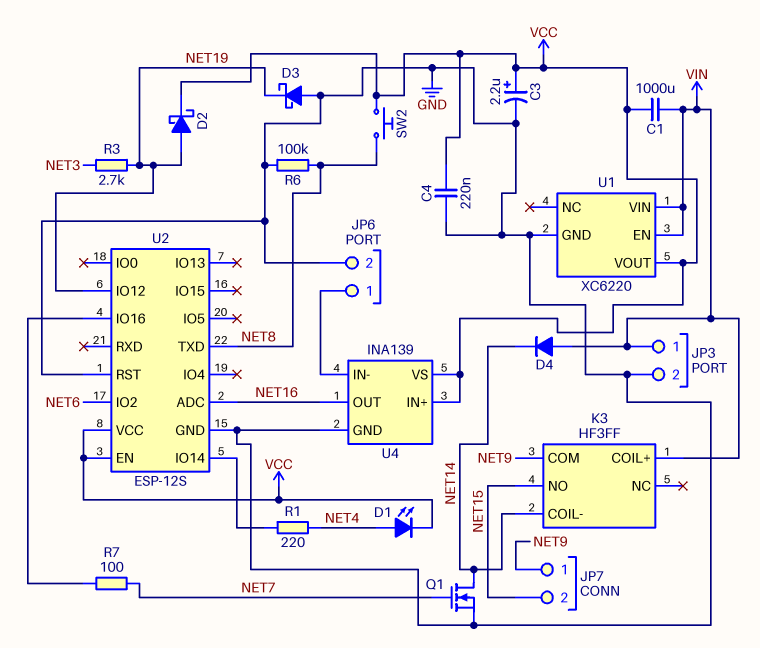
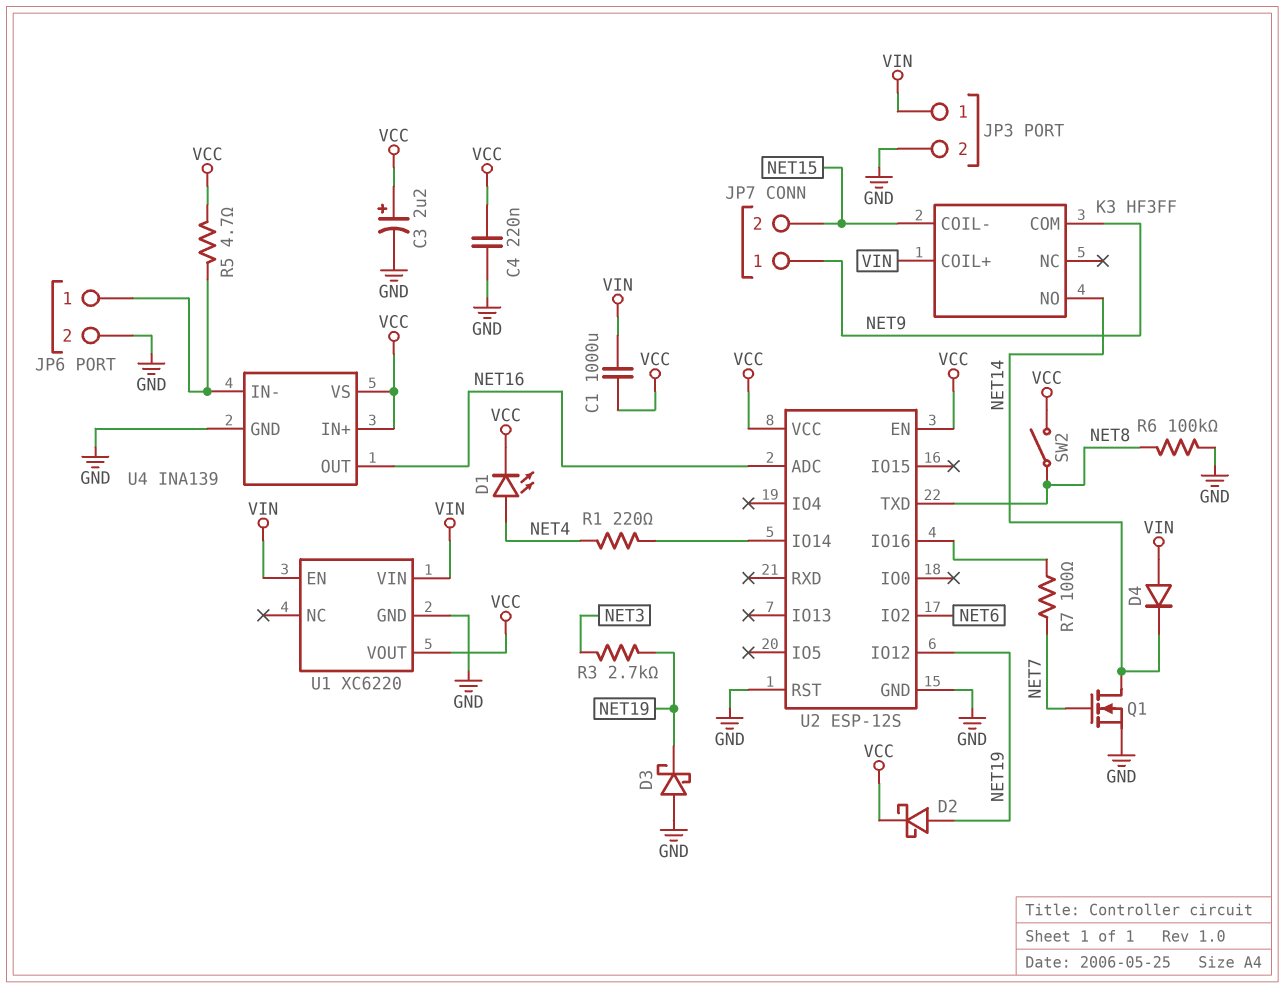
K3 pin COIL-: NET14 -> NET15
K3 pin NO: NET15 -> NET14
R5: none -> 4.7 (JP6/1, VCC)
SW2: button (NET8, VCC) -> switch (NET8, VCC)

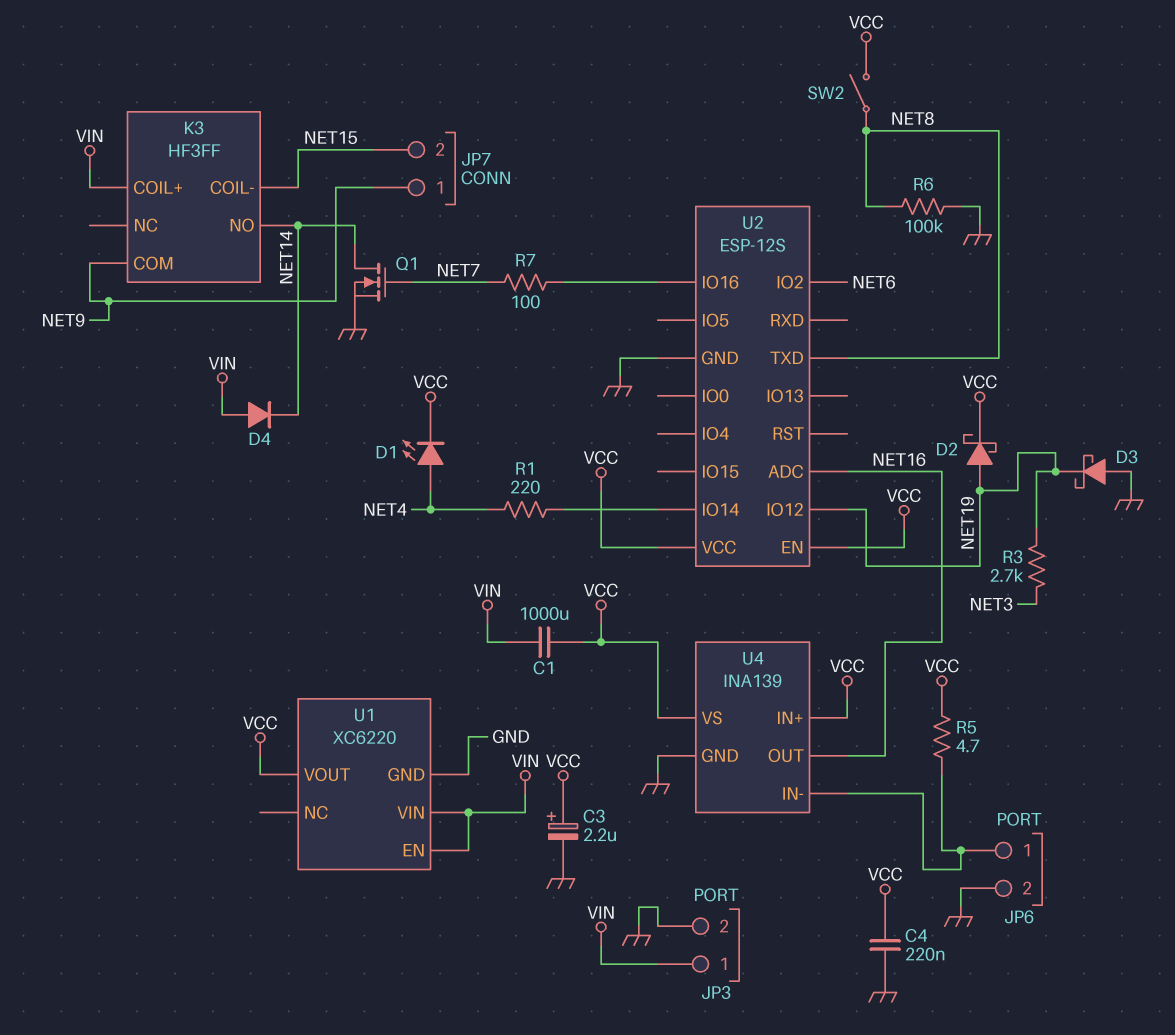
U2 pin RST: GND -> none

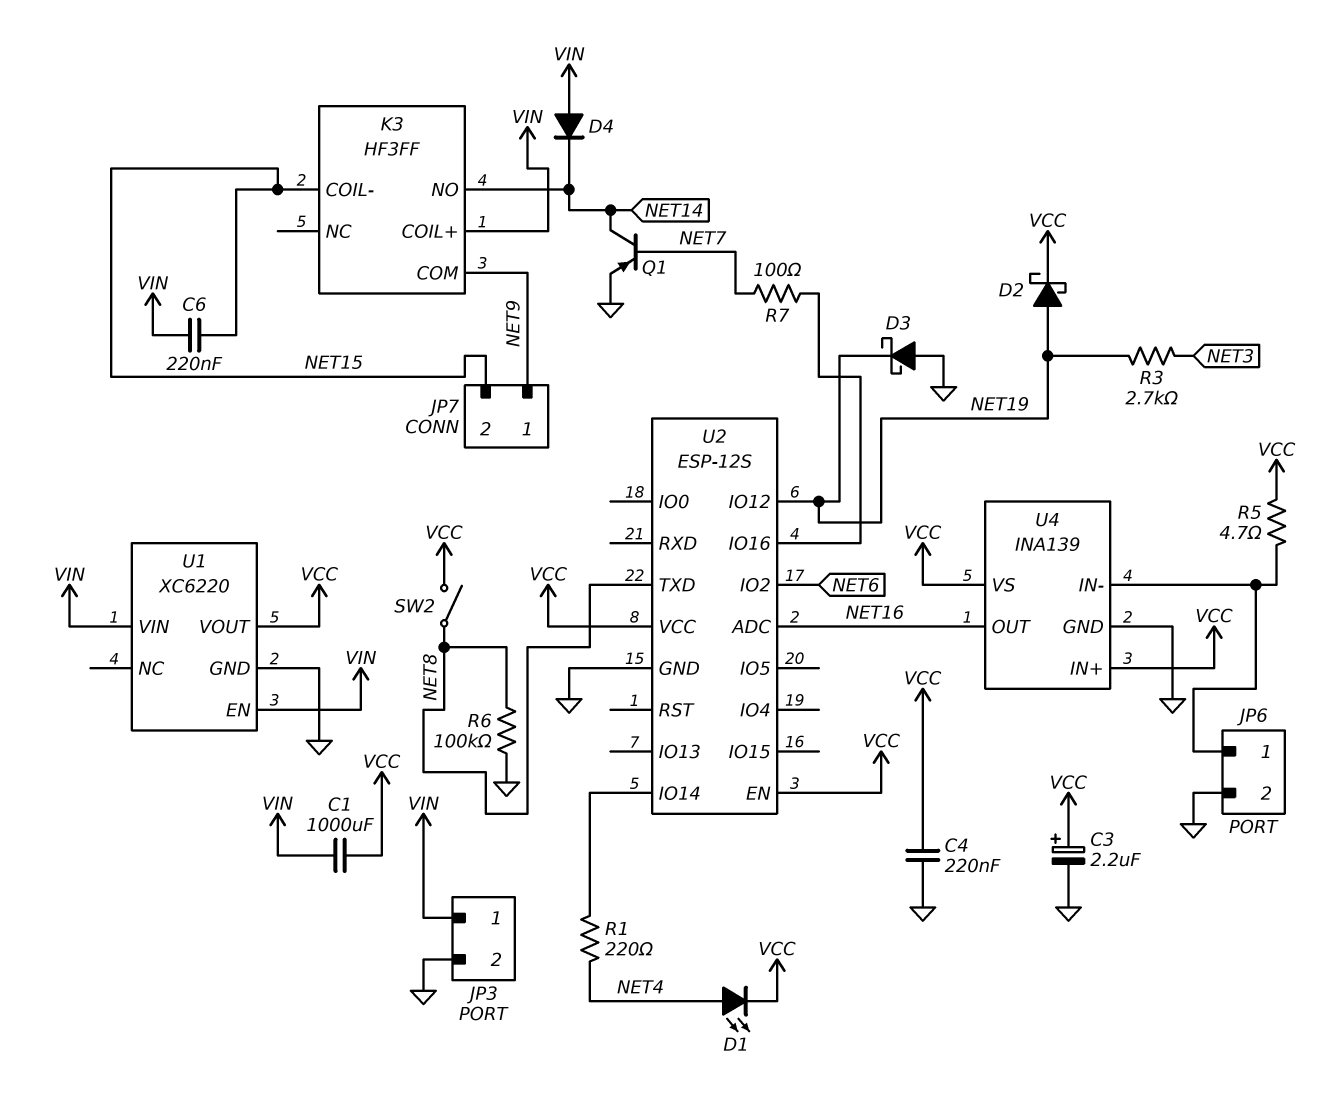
C6: none -> 220nF (NET15, VIN)
Q1: NMOS (G NET7, D NET14, S GND) -> PNP (B NET7, C NET14, E GND)

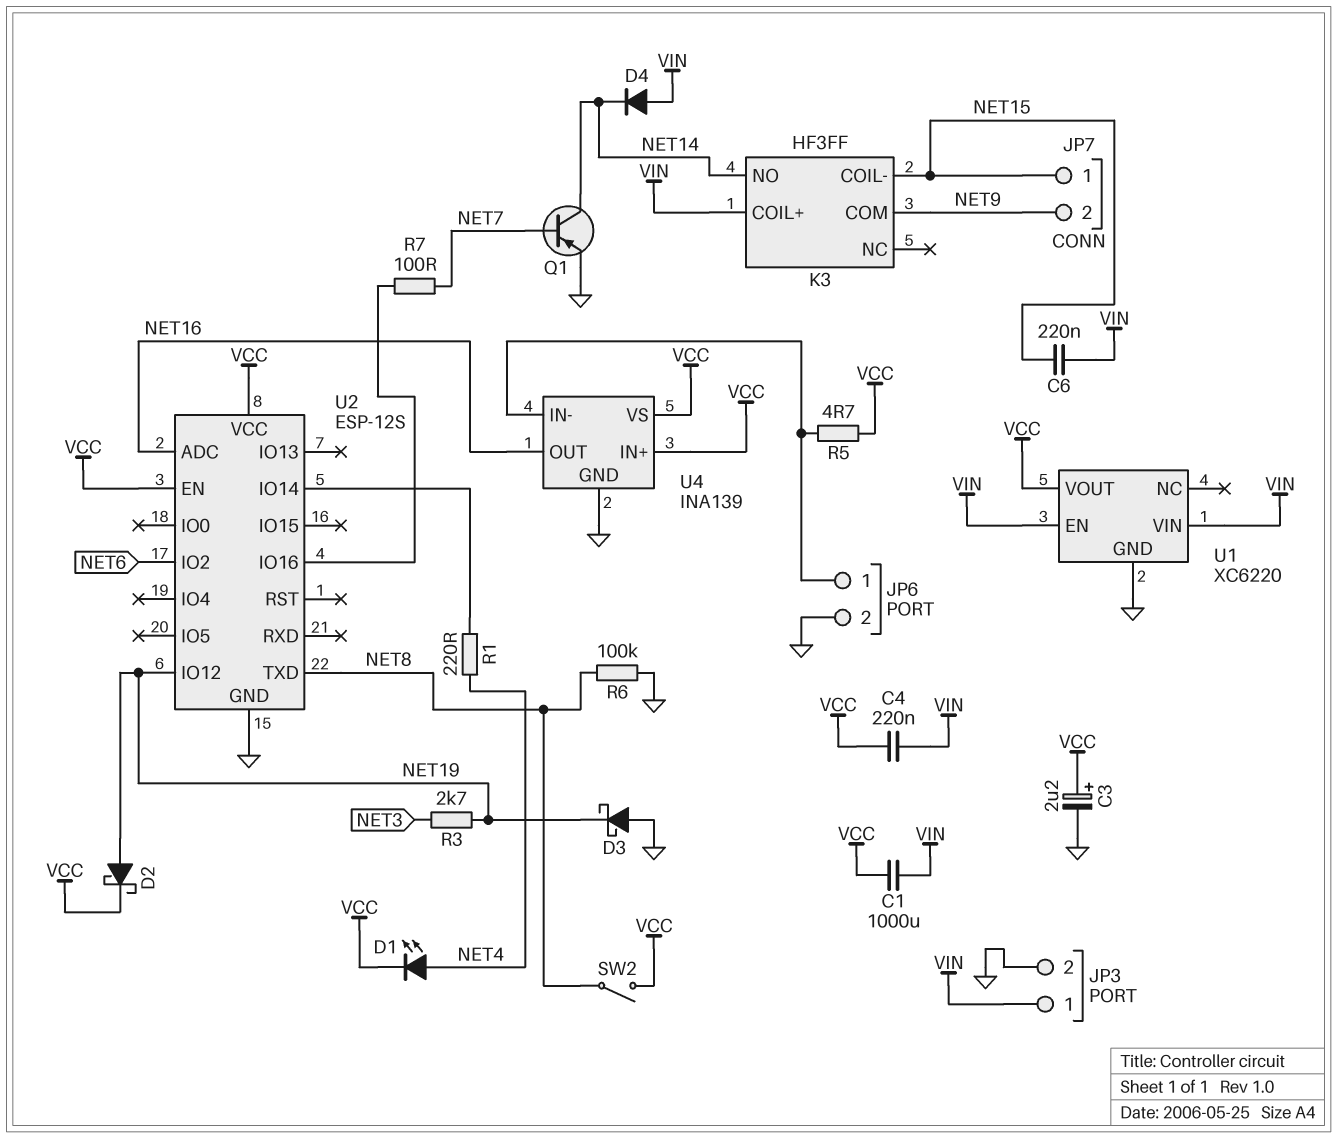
C4: 220nF (GND, VCC) -> 220nF (VCC, VIN)
JP7 pin 1: NET9 -> NET15
JP7 pin 2: NET15 -> NET9

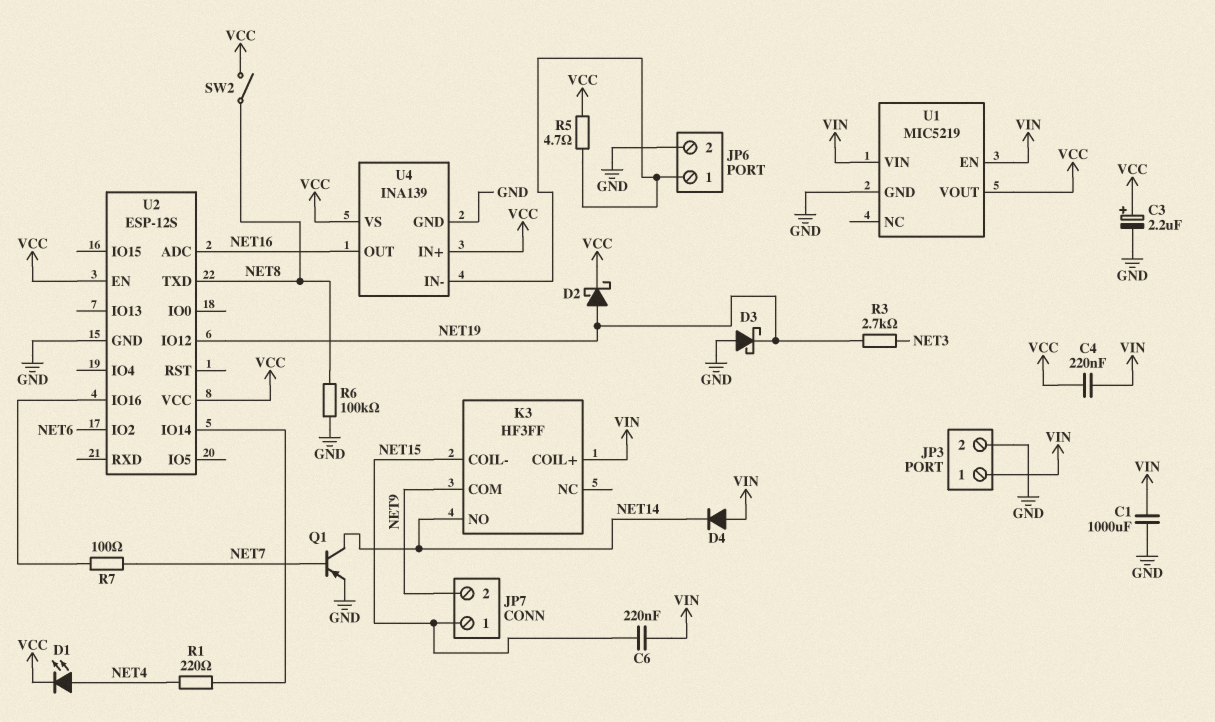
C1: 1000uF (VCC, VIN) -> 1000uF (GND, VIN)
U1: XC6220 -> MIC5219

